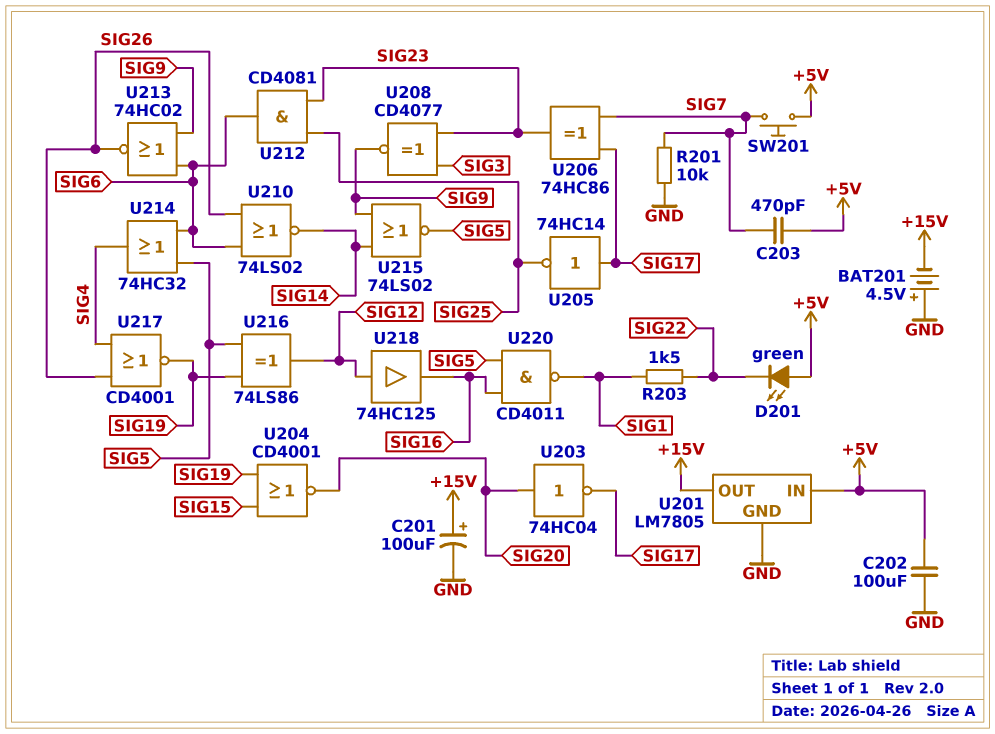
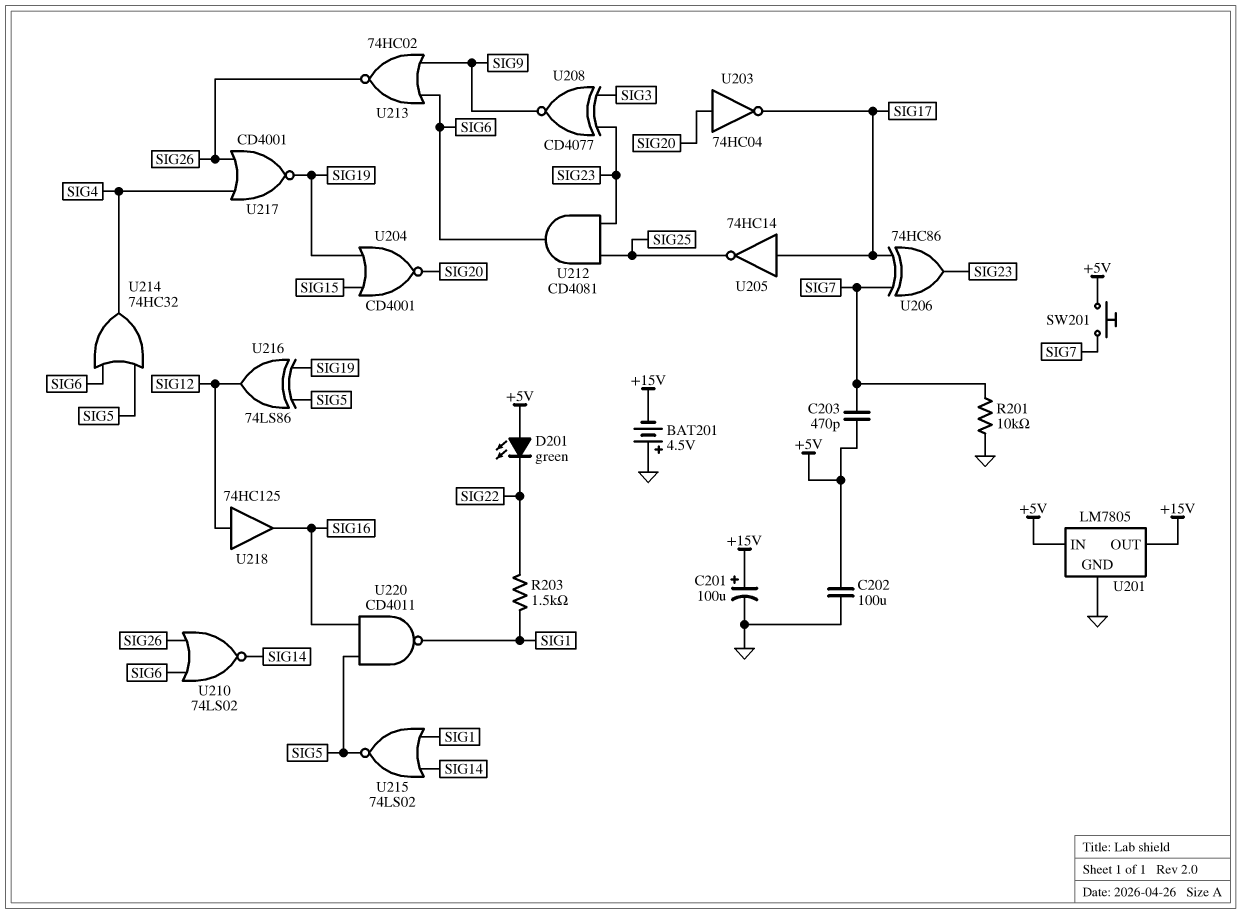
U215: NOR 74LS02 (in SIG9, in SIG14, out SIG5) -> NOR 74LS02 (in SIG1, in SIG14, out SIG5)

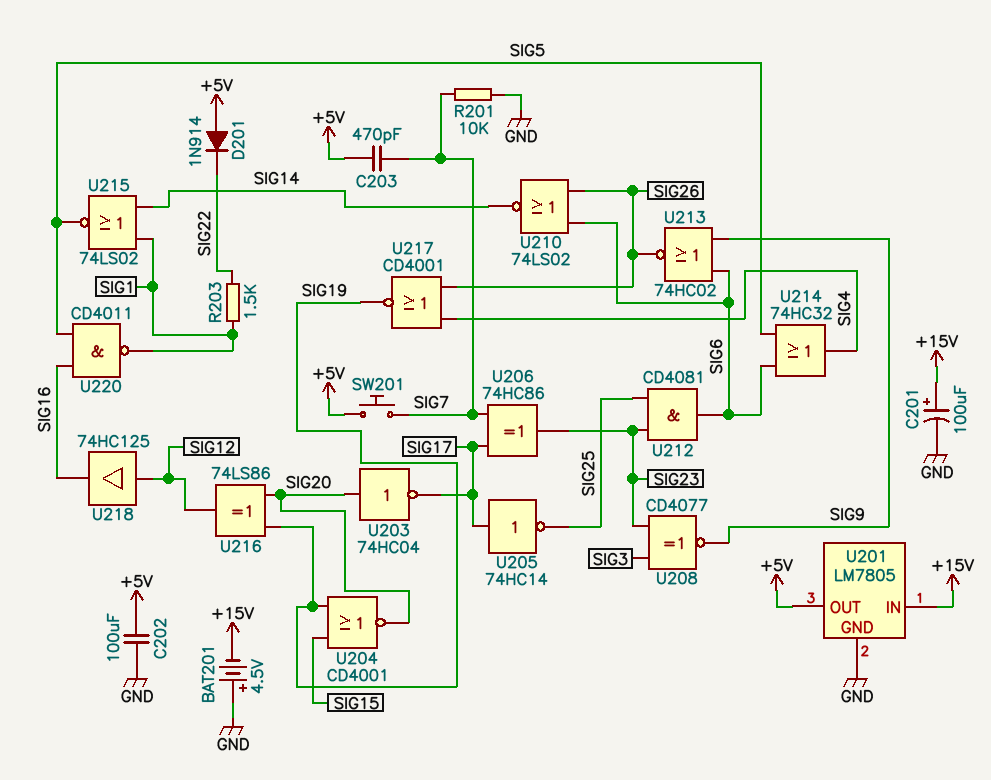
D201: LED green (A +5V, K SIG22) -> diode 1N914 (A +5V, K SIG22)
U201 pin IN: +5V -> +15V
U201 pin OUT: +15V -> +5V
U216: XOR 74LS86 (in SIG5, in SIG19, out SIG12) -> XOR 74LS86 (in SIG19, in SIG20, out SIG12)

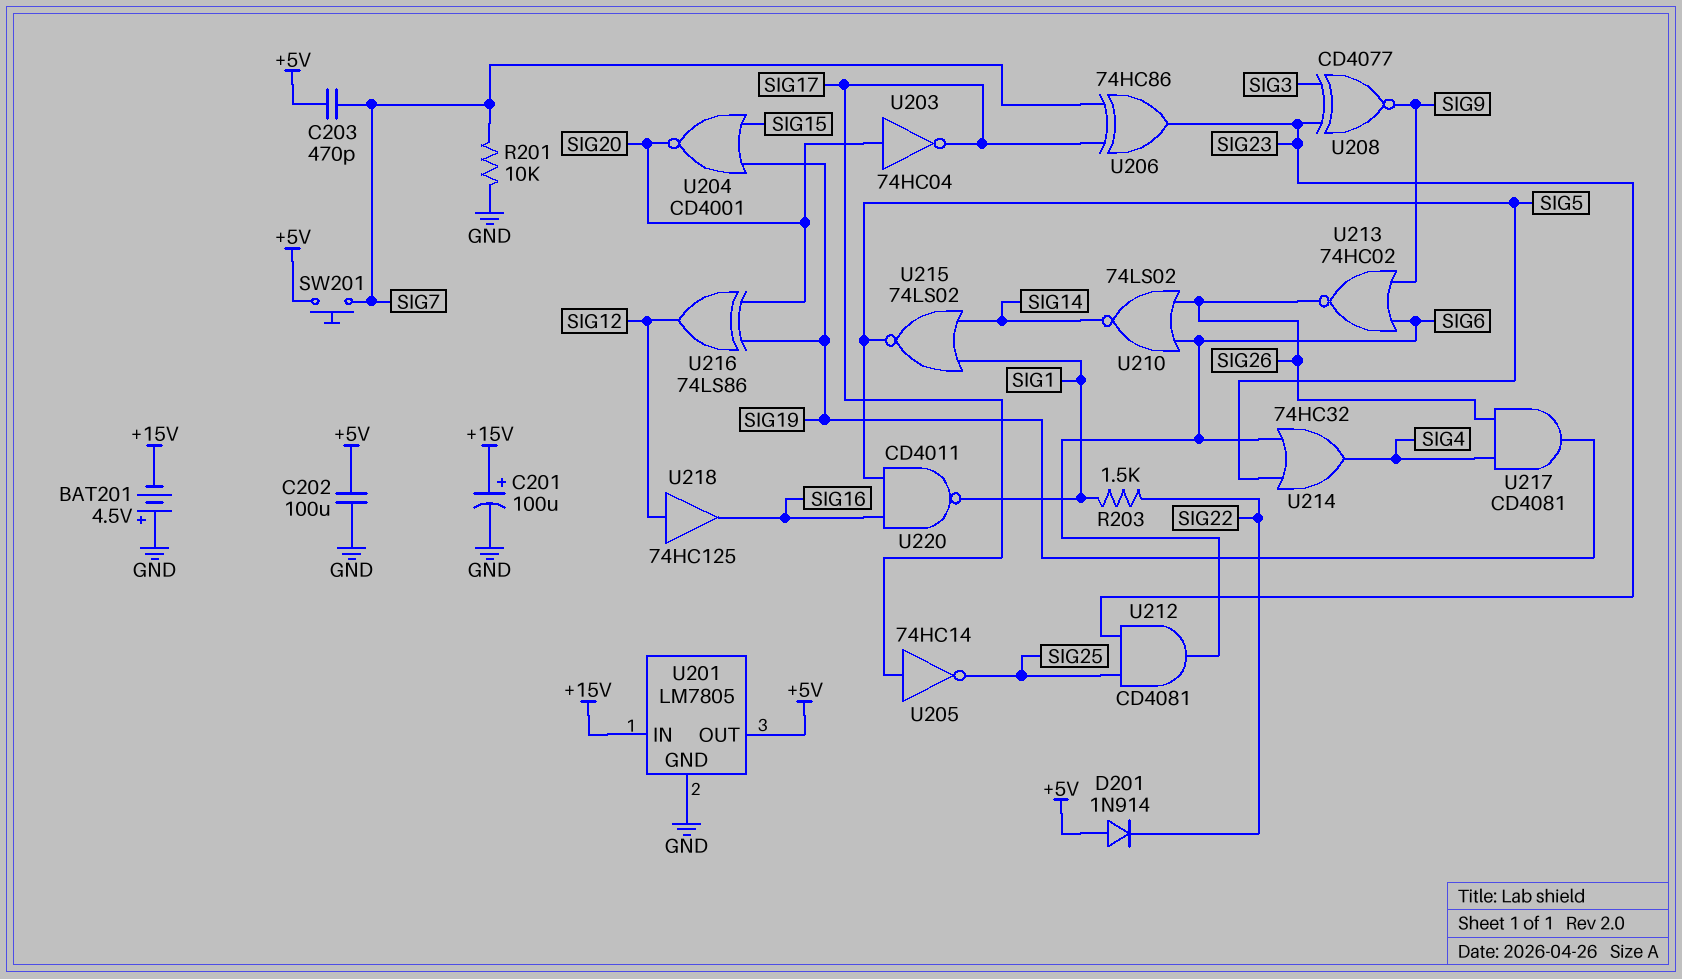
U217: NOR CD4001 (in SIG4, in SIG26, out SIG19) -> AND CD4081 (in SIG4, in SIG26, out SIG19)

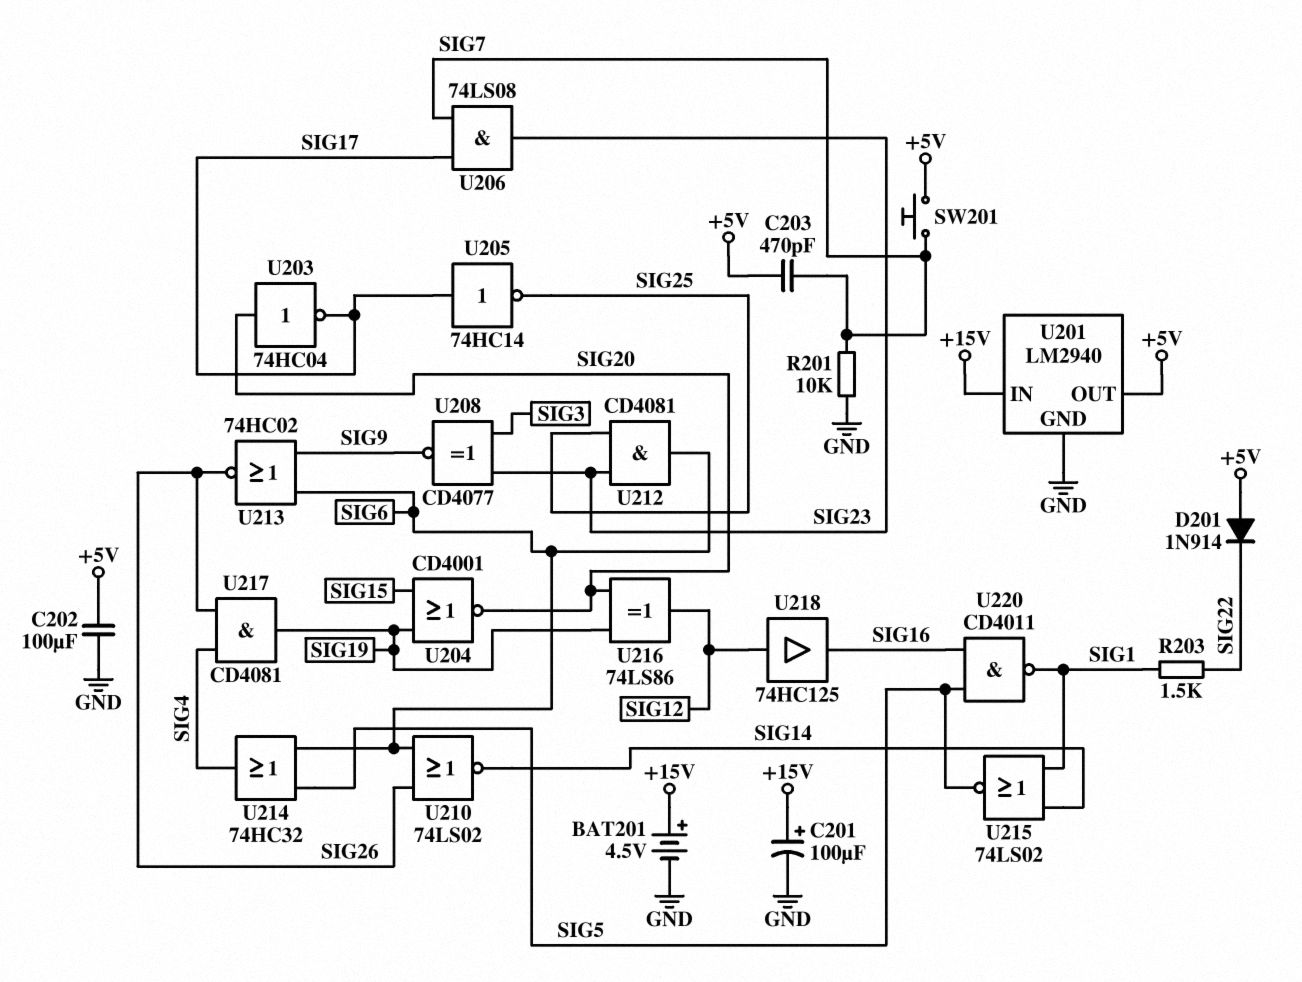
BAT201: 4.5V (plus GND, minus +15V) -> 4.5V (plus +15V, minus GND)
U201: LM7805 -> LM2940
U206: XOR 74HC86 (in SIG7, in SIG17, out SIG23) -> AND 74LS08 (in SIG7, in SIG17, out SIG23)

